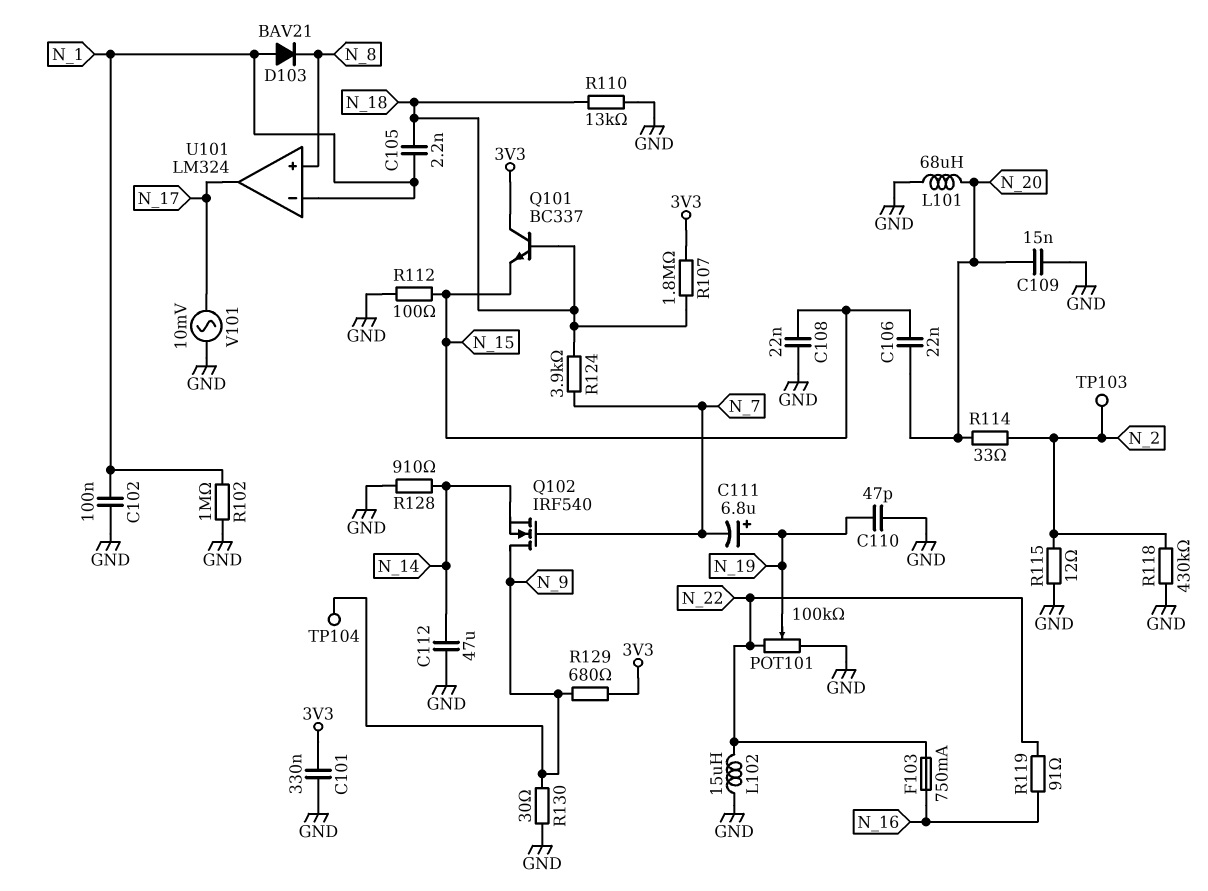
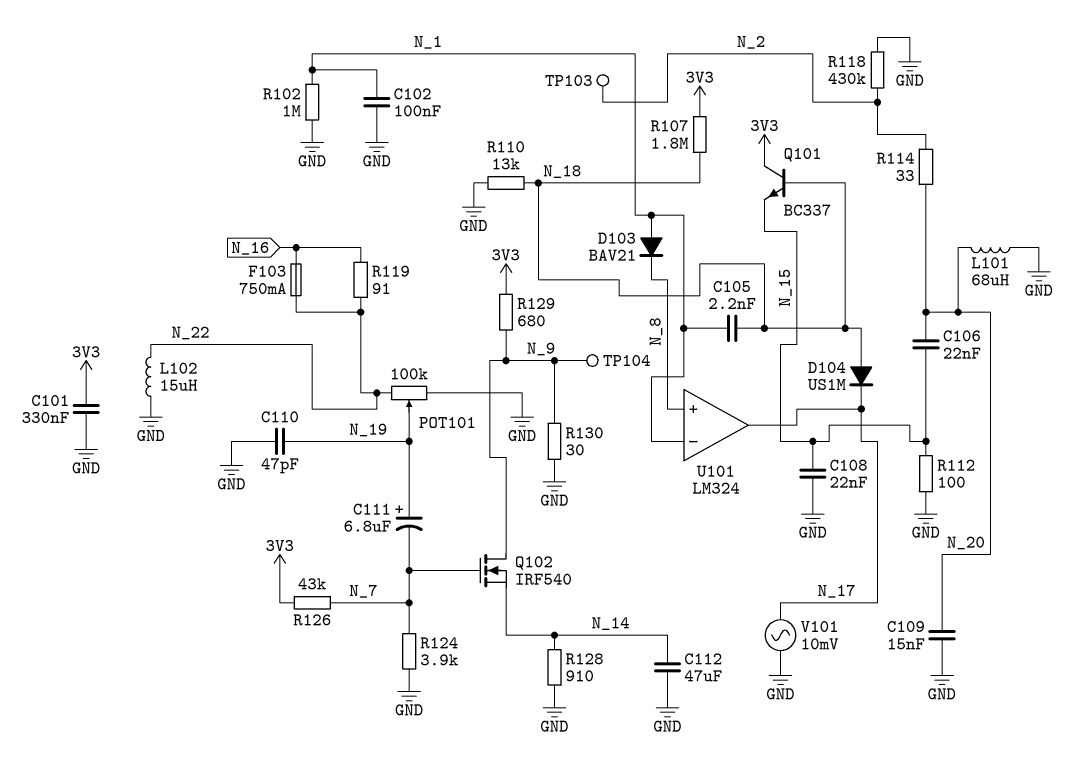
D104: none -> diode US1M (A N_18, K N_17)
R115: 12 (GND, N_2) -> none
R124: 3.9k (N_7, N_18) -> 3.9k (GND, N_7)
R126: none -> 43k (3V3, N_7)

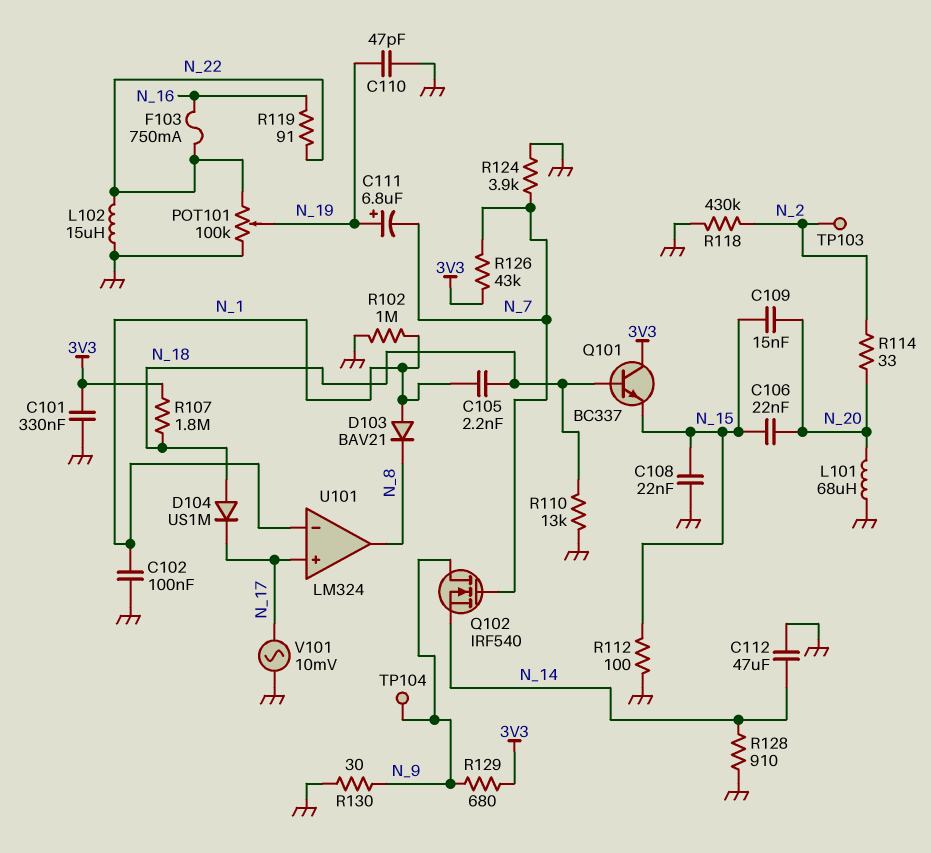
C109: 15nF (GND, N_20) -> 15nF (N_15, N_20)
U101 pin in+: N_8 -> N_17
U101 pin out: N_17 -> N_8

